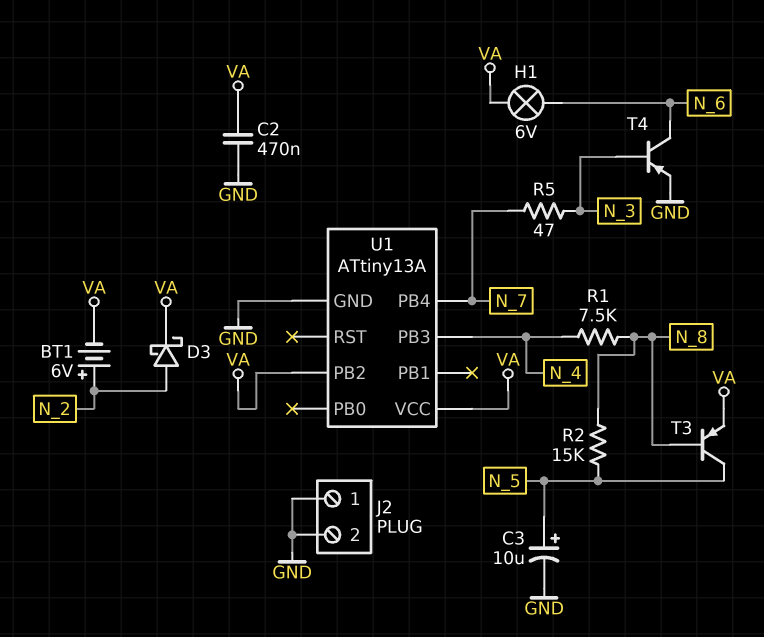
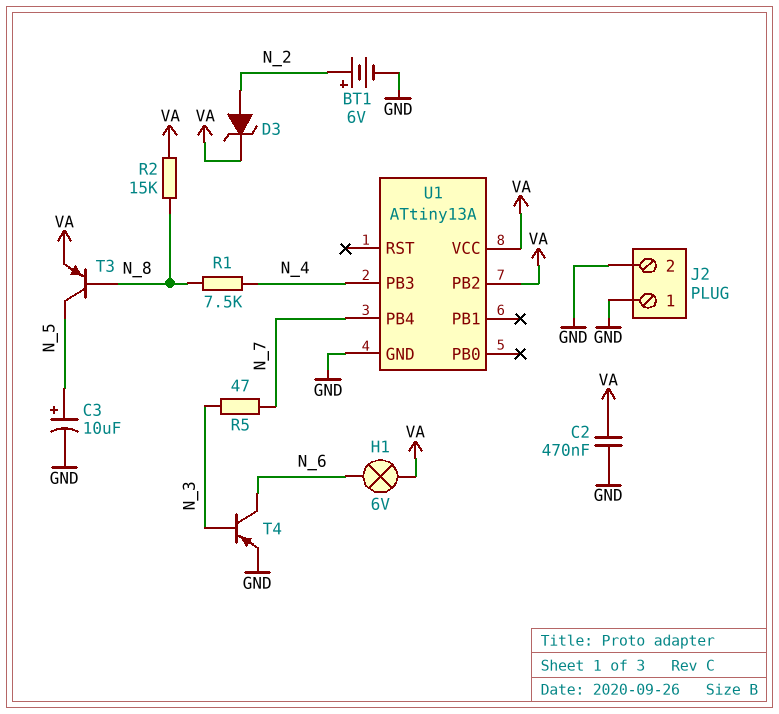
BT1: 6V (plus N_2, minus VA) -> 6V (plus N_2, minus GND)
D3: schottky (A N_2, K VA) -> zener (A N_2, K VA)
R2: 15k (N_5, N_8) -> 15k (N_8, VA)

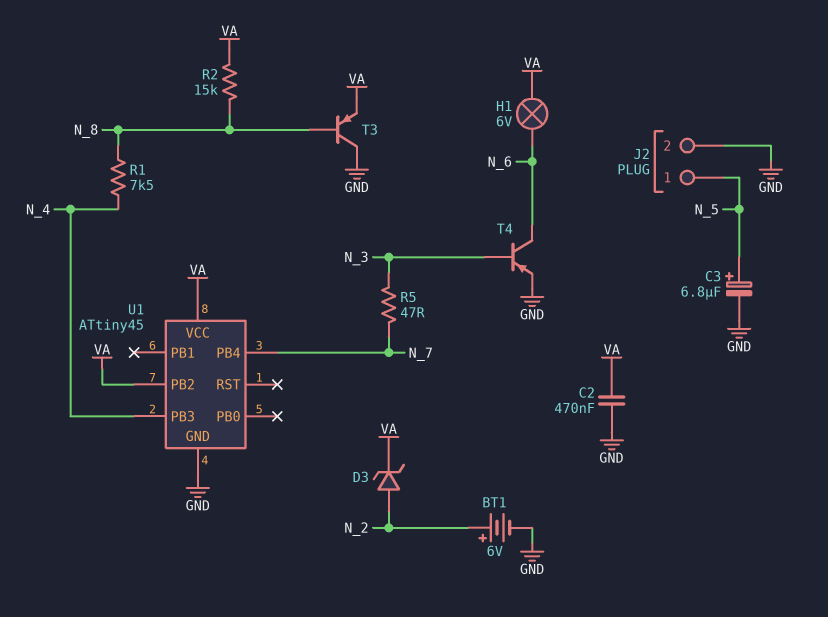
C3: 10uF (plus N_5, minus GND) -> 6.8uF (plus N_5, minus GND)
J2 pin 1: GND -> N_5
T3: PNP (B N_8, C N_5, E VA) -> PNP (B N_8, C GND, E VA)
U1: ATtiny13A -> ATtiny45

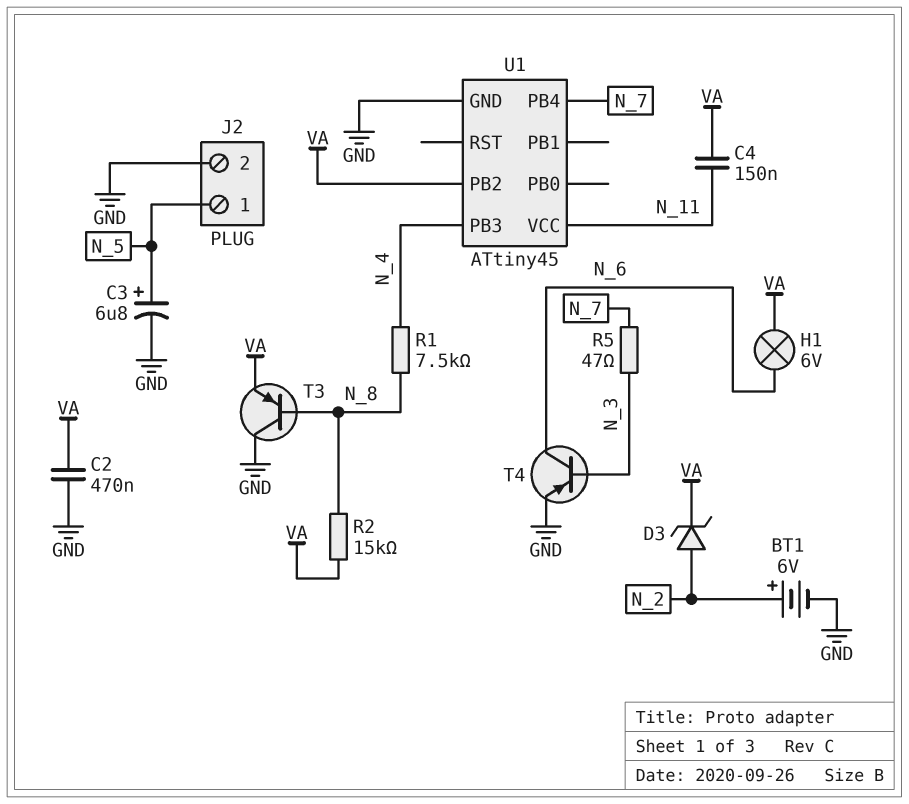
C4: none -> 150nF (N_11, VA)
U1 pin VCC: VA -> N_11

